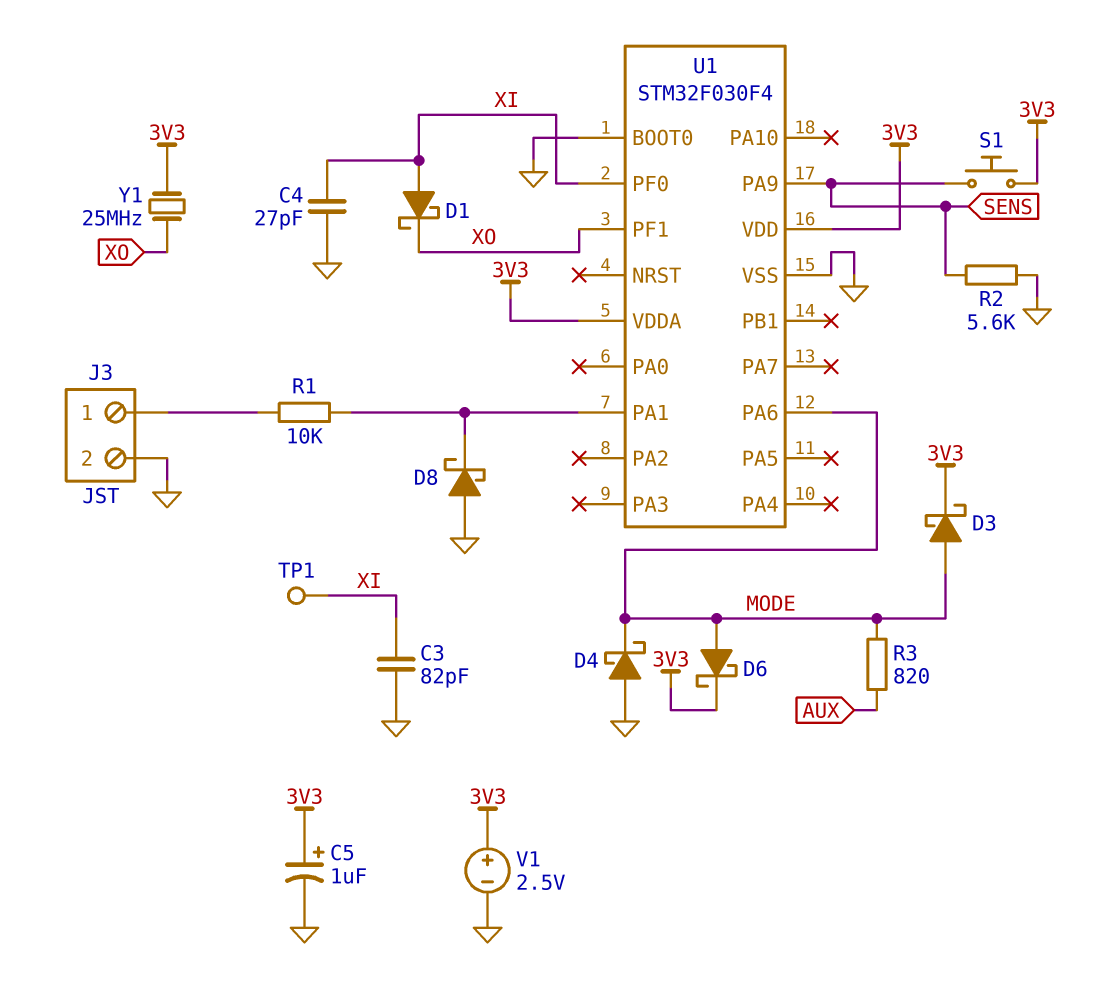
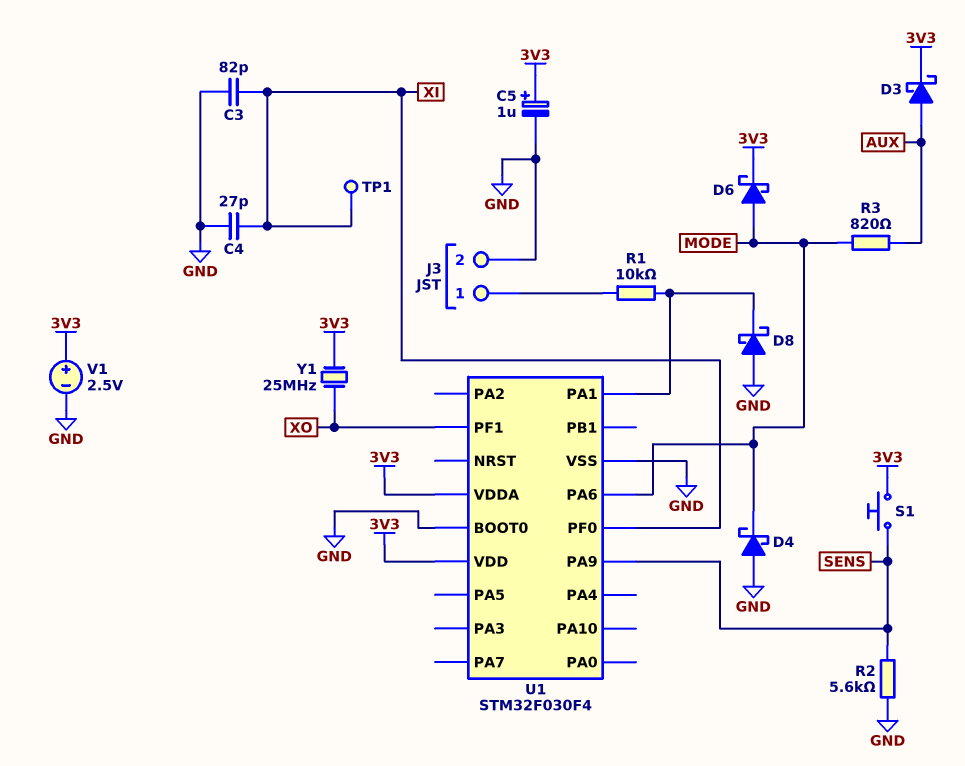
D1: schottky (A XI, K XO) -> none
D3: schottky (A MODE, K 3V3) -> schottky (A AUX, K 3V3)

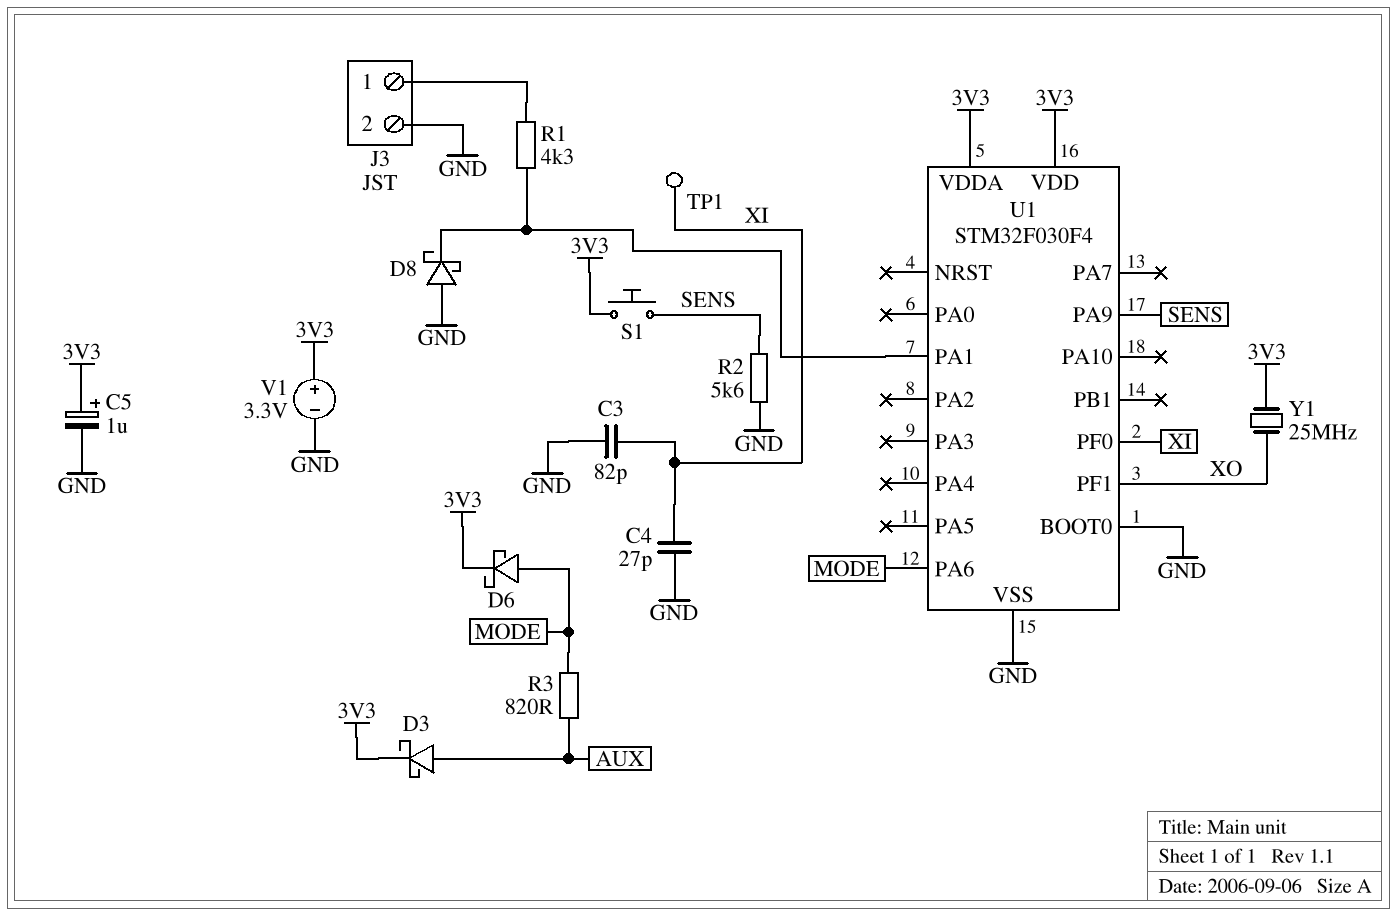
D4: schottky (A GND, K MODE) -> none
R1: 10k (J3/1, U1/PA1) -> 4.3k (J3/1, U1/PA1)
V1: 2.5V (plus 3V3, minus GND) -> 3.3V (plus 3V3, minus GND)

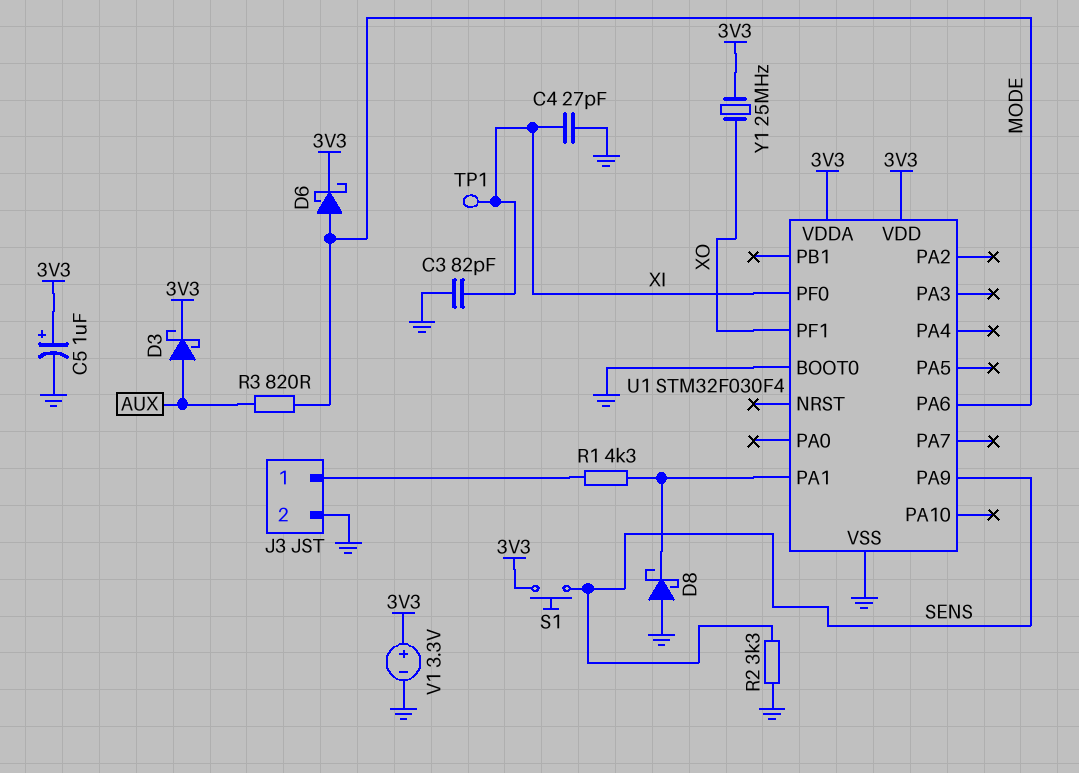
R2: 5.6k (GND, SENS) -> 3.3k (GND, SENS)

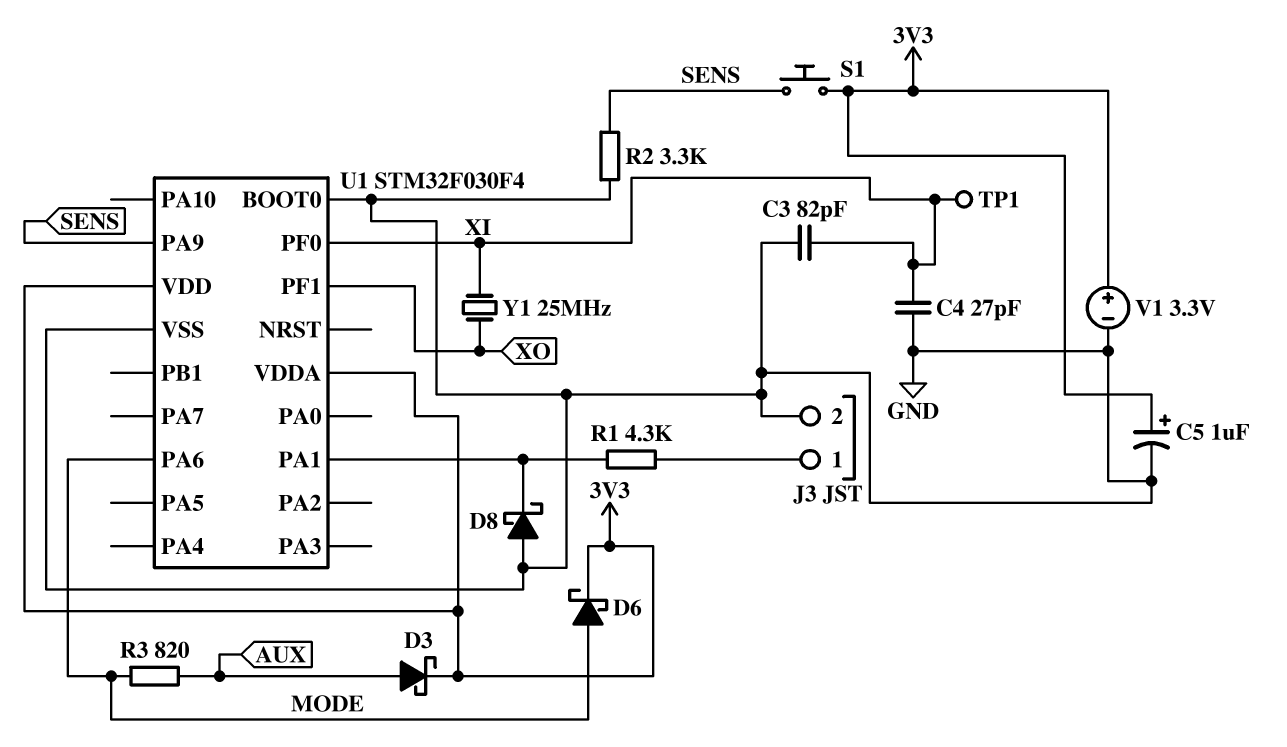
Y1: 25MHz (3V3, XO) -> 25MHz (XI, XO)

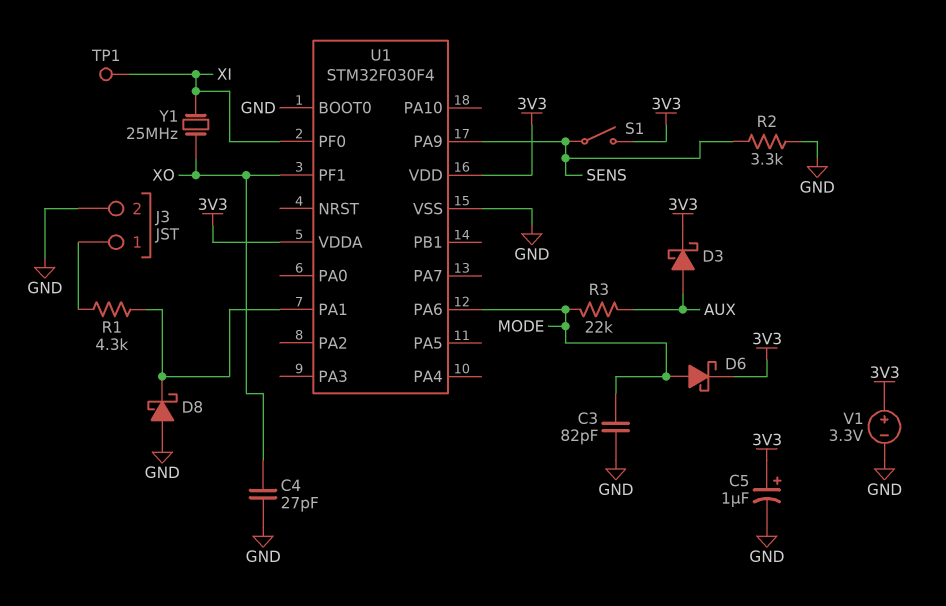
C3: 82pF (GND, XI) -> 82pF (GND, MODE)
C4: 27pF (GND, XI) -> 27pF (GND, XO)
R3: 820 (AUX, MODE) -> 22k (AUX, MODE)
S1: button (3V3, SENS) -> switch (3V3, SENS)

